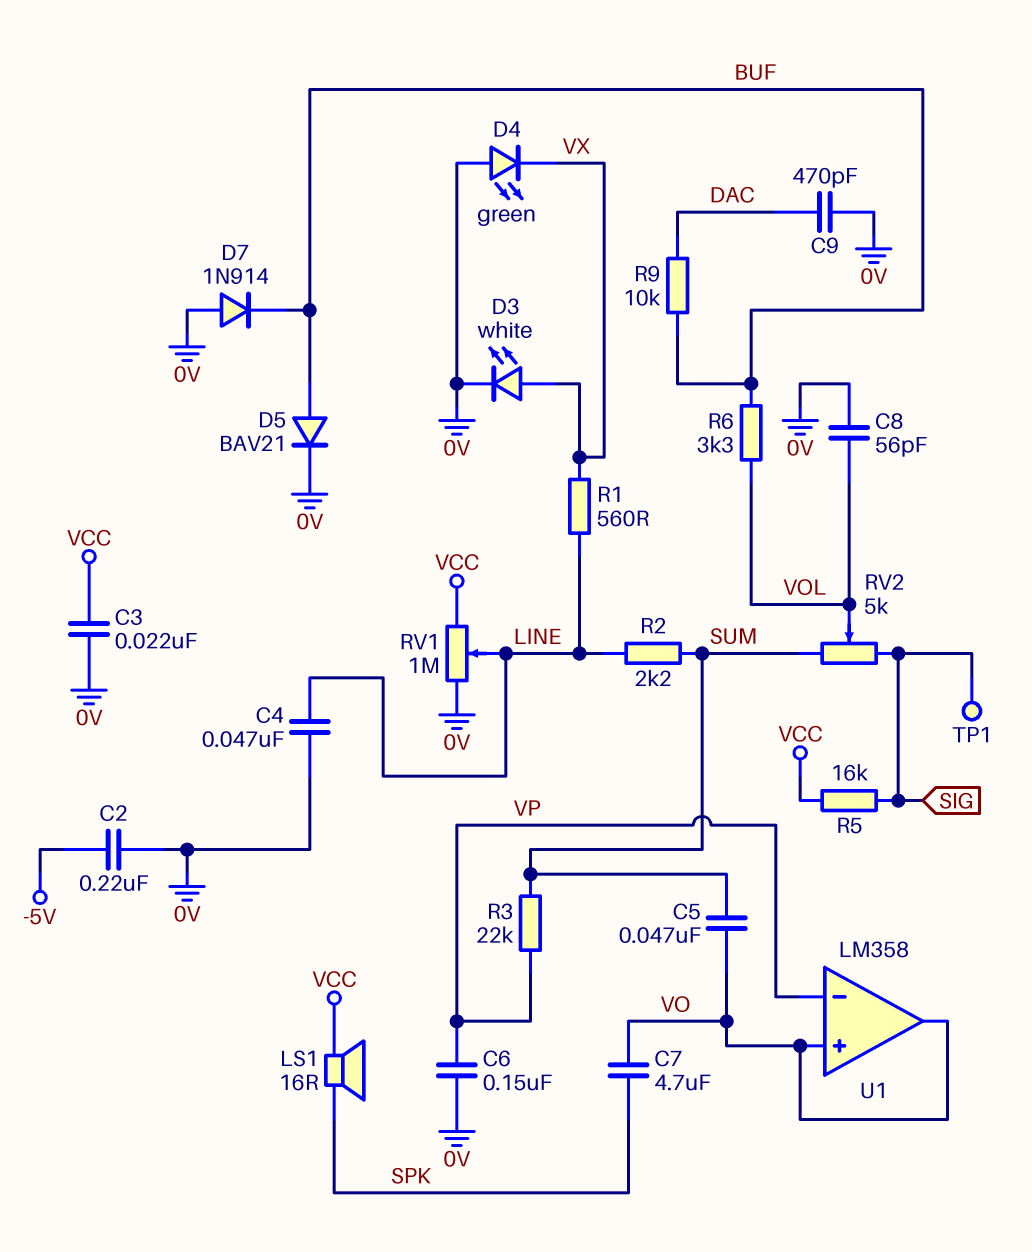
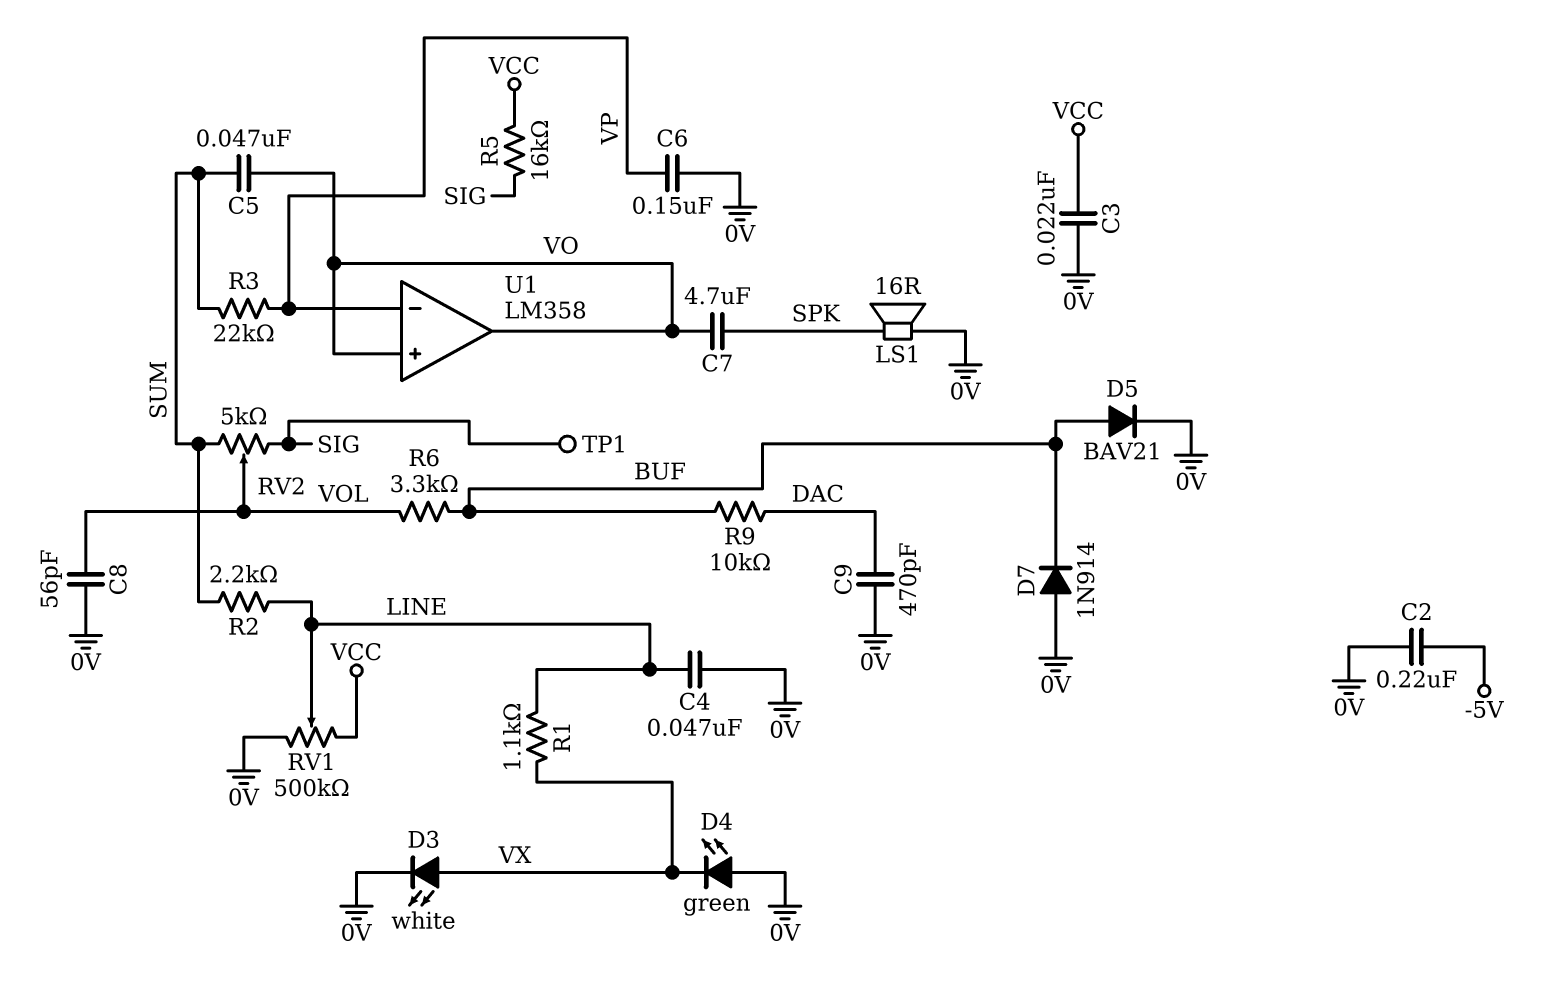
LS1: speaker 16R (SPK, VCC) -> speaker 16R (0V, SPK)
R1: 560 (LINE, VX) -> 1.1k (LINE, VX)
RV1: 1M (0V, VCC, wiper LINE) -> 500k (0V, VCC, wiper LINE)

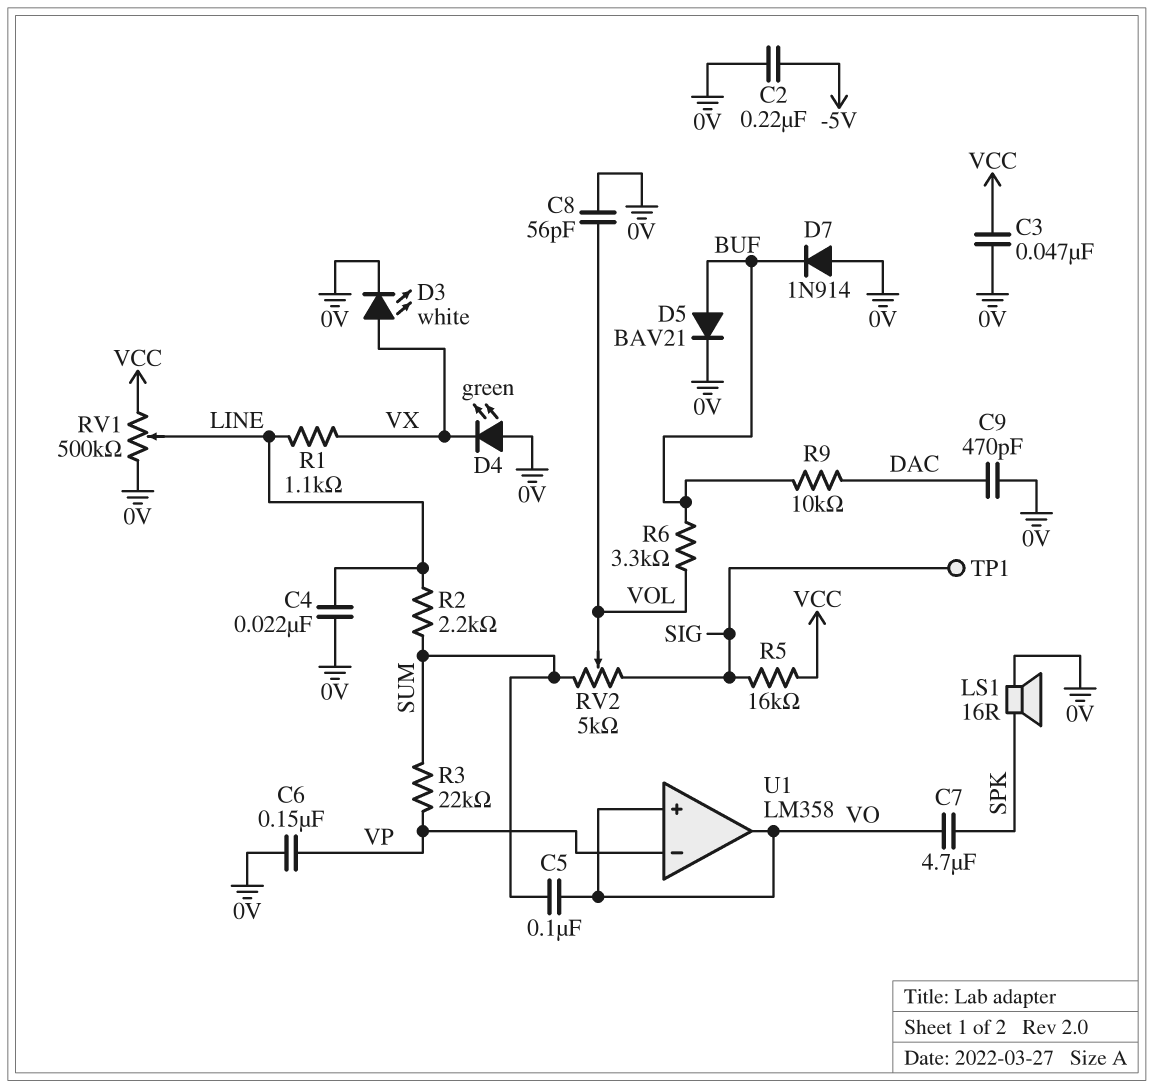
C3: 22nF (0V, VCC) -> 47nF (0V, VCC)
C4: 47nF (0V, LINE) -> 22nF (0V, LINE)
C5: 47nF (SUM, VO) -> 100nF (SUM, VO)

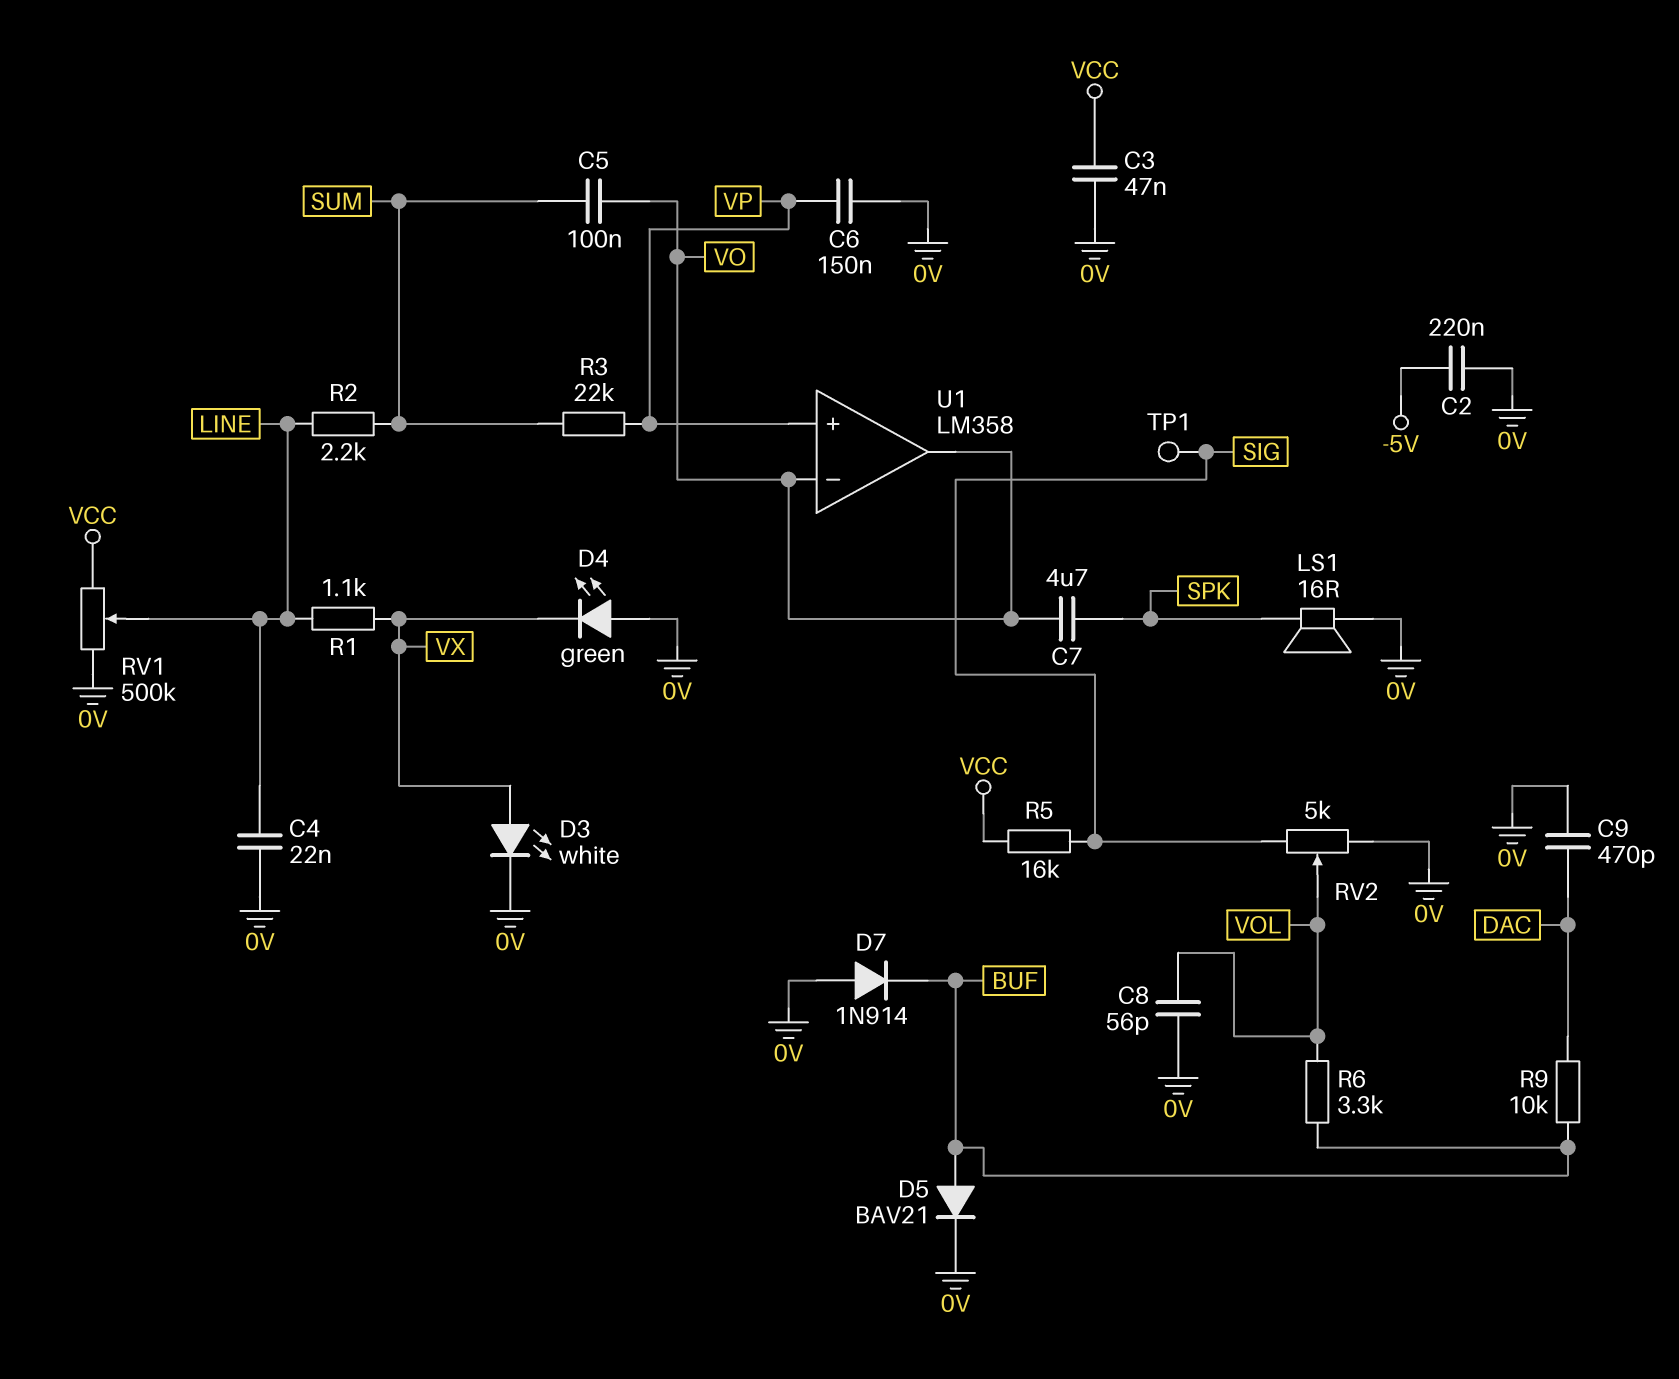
RV2: 5k (SIG, SUM, wiper VOL) -> 5k (0V, SIG, wiper VOL)
U1 pin in+: VO -> VP
U1 pin in-: VP -> VO

